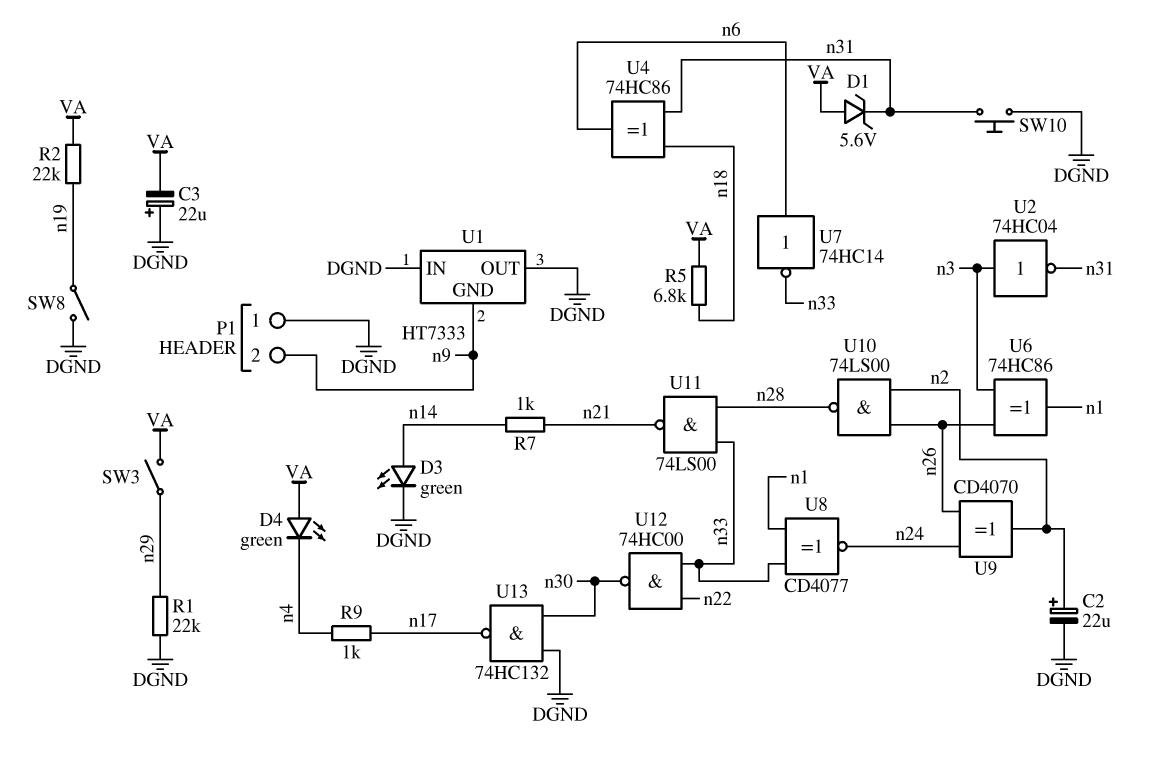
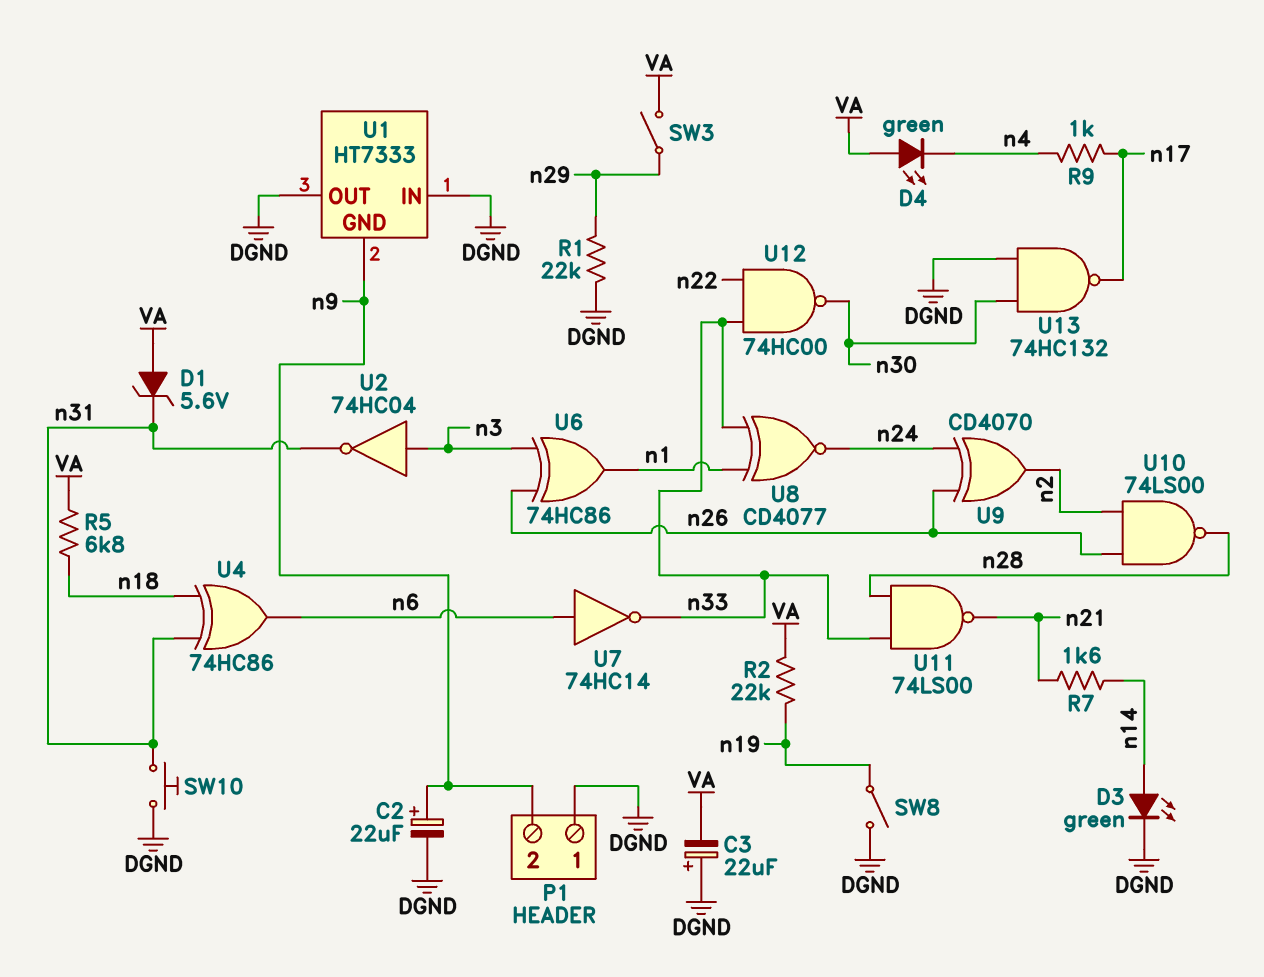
C2: 22uF (plus n2, minus DGND) -> 22uF (plus n9, minus DGND)
R7: 1k (n14, n21) -> 1.6k (n14, n21)

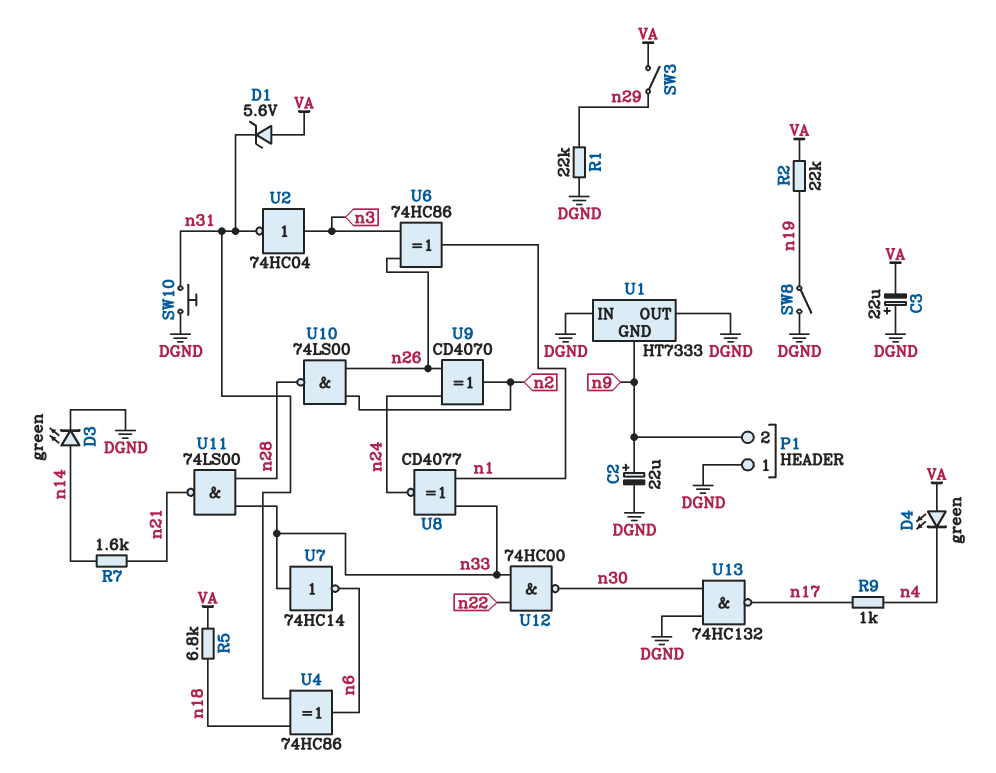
U7: NOT 74HC14 (in n6, out n33) -> NOT 74HC14 (in n33, out n6)

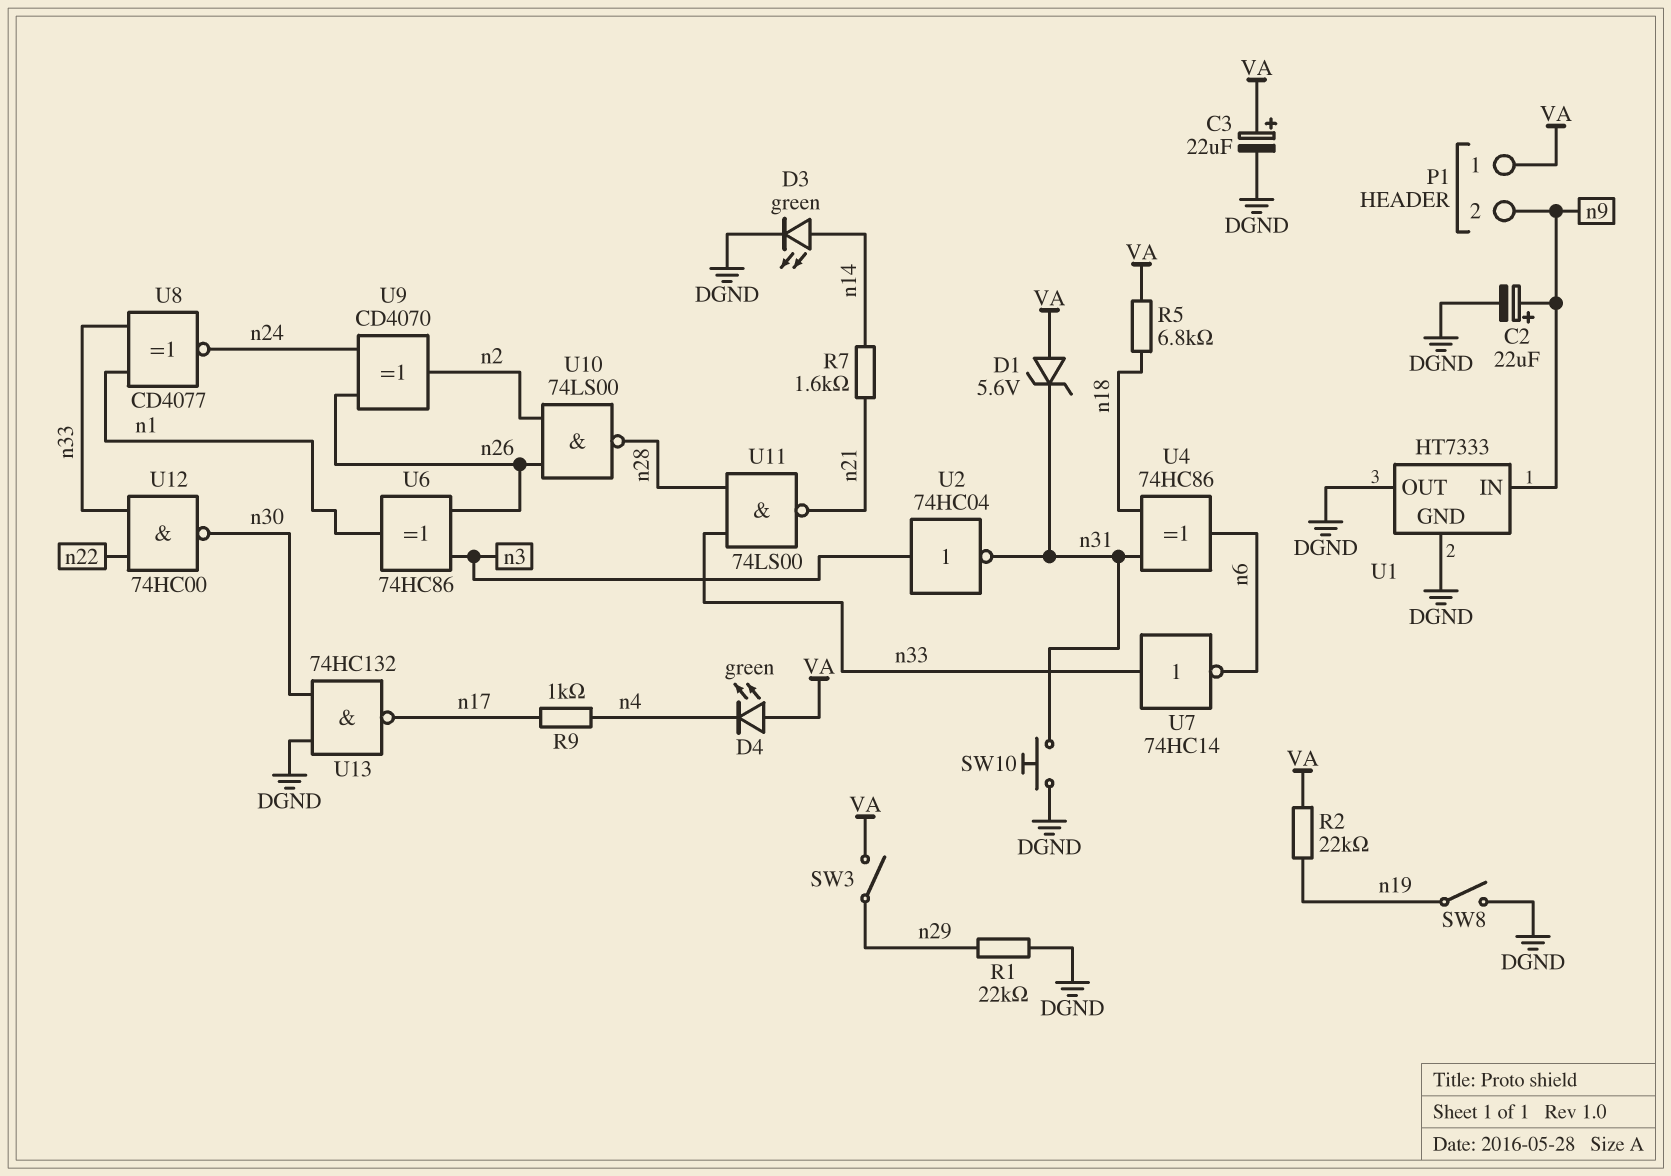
C3: 22uF (plus DGND, minus VA) -> 22uF (plus VA, minus DGND)
P1 pin 1: DGND -> VA
U1 pin GND: n9 -> DGND
U1 pin IN: DGND -> n9

